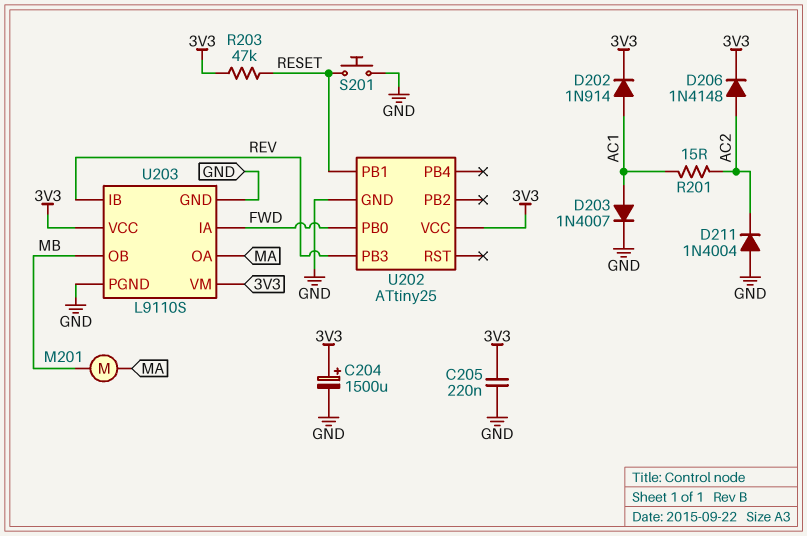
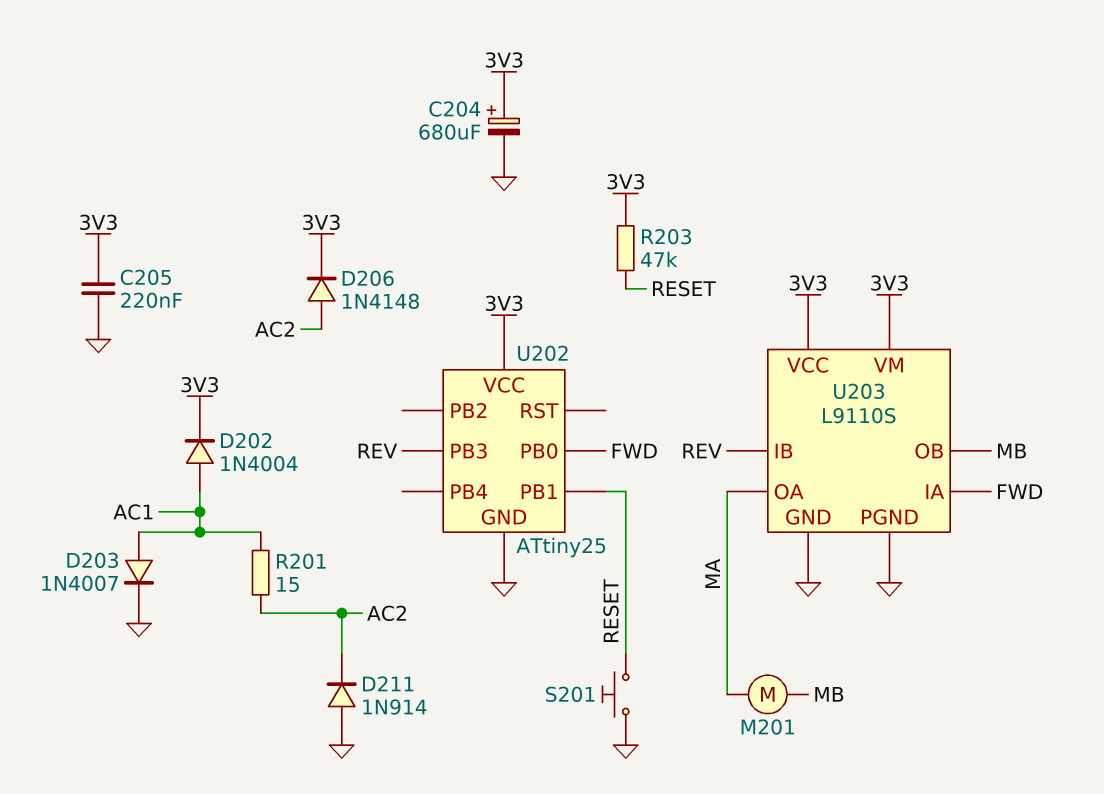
C204: 1500uF (plus 3V3, minus GND) -> 680uF (plus 3V3, minus GND)
D202: diode 1N914 (A AC1, K 3V3) -> diode 1N4004 (A AC1, K 3V3)
D211: diode 1N4004 (A GND, K AC2) -> diode 1N914 (A GND, K AC2)

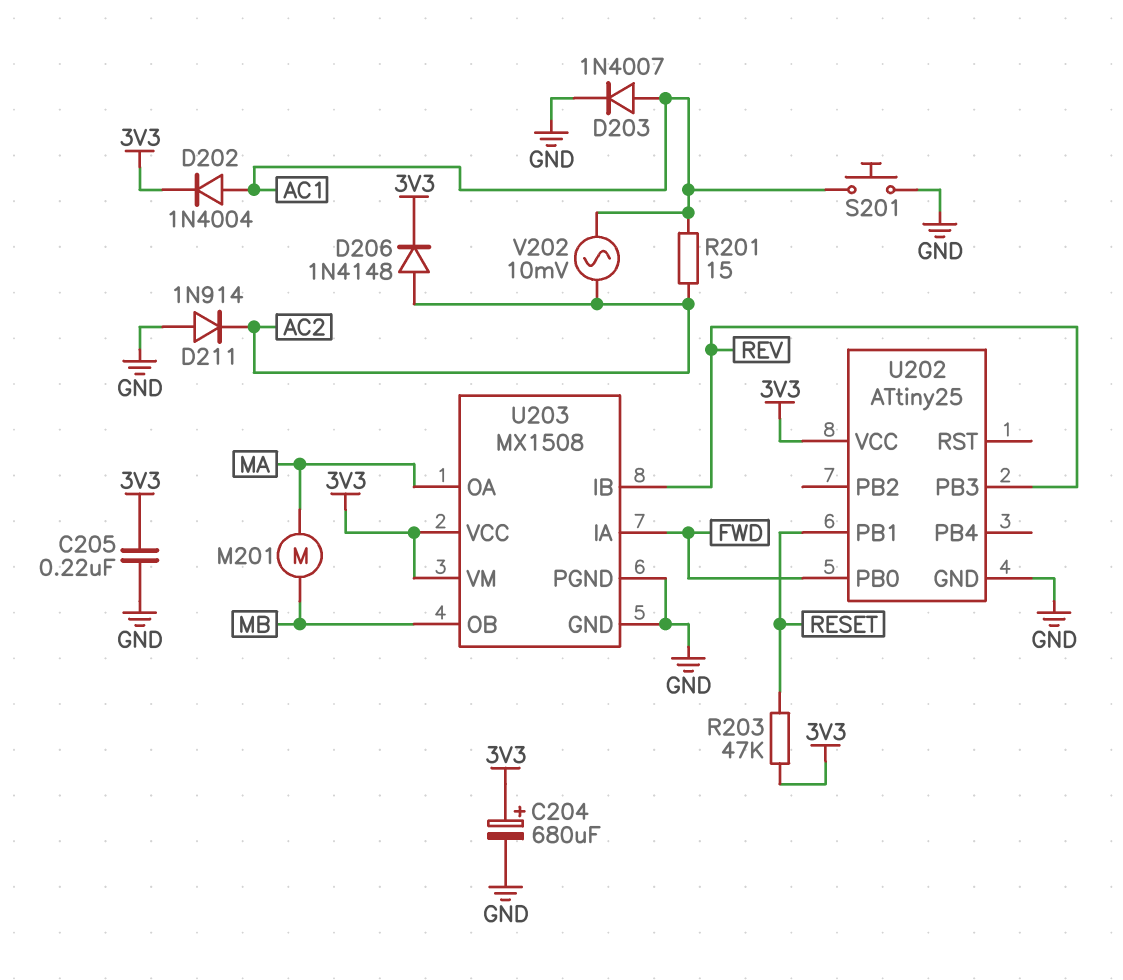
S201: button (GND, RESET) -> button (AC1, GND)
U203: L9110S -> MX1508
V202: none -> AC 10mV (AC1, AC2)

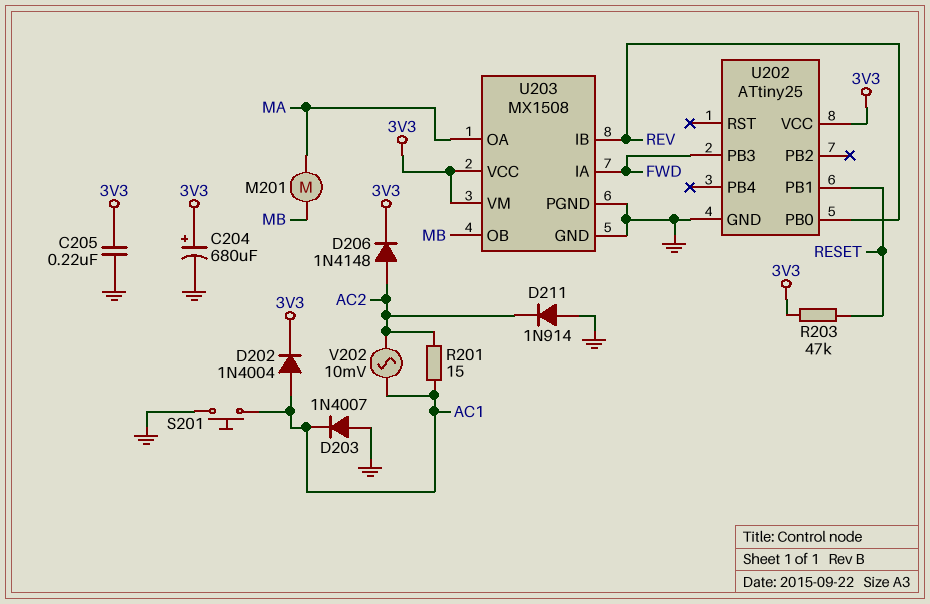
D203: diode 1N4007 (A AC1, K GND) -> diode 1N4007 (A GND, K AC1)
U202 pin PB0: FWD -> REV
U202 pin PB3: REV -> FWD

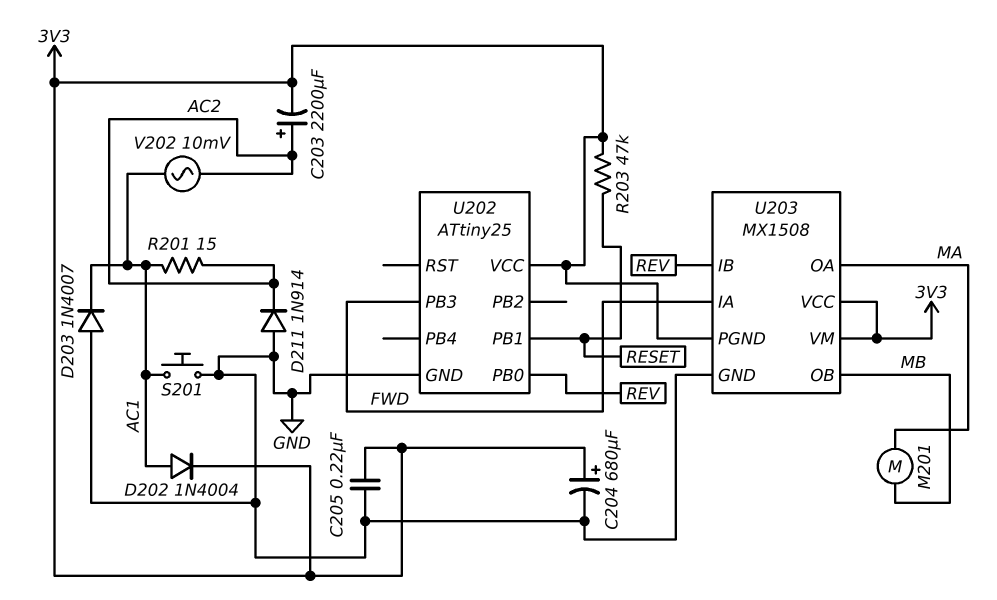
C203: none -> 2200uF (plus AC2, minus 3V3)
D206: diode 1N4148 (A AC2, K 3V3) -> none
U203 pin PGND: GND -> 3V3

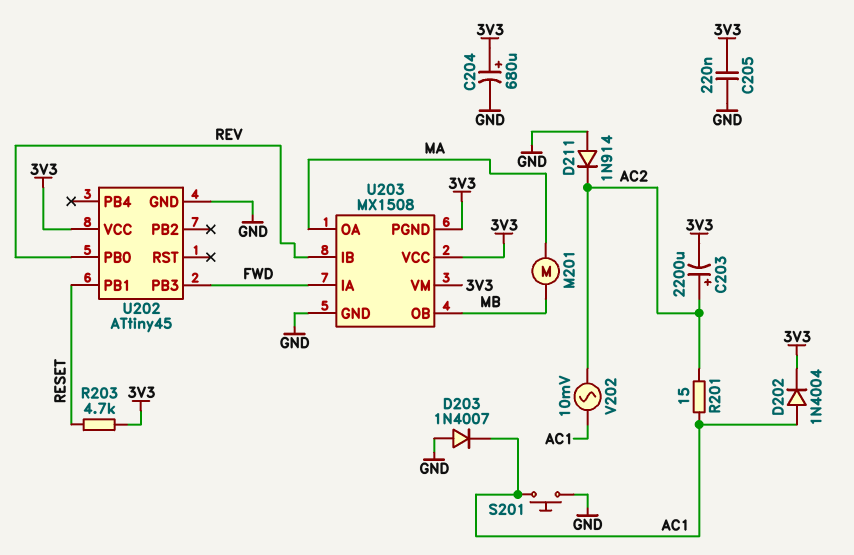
R203: 47k (3V3, RESET) -> 4.7k (3V3, RESET)
U202: ATtiny25 -> ATtiny45

